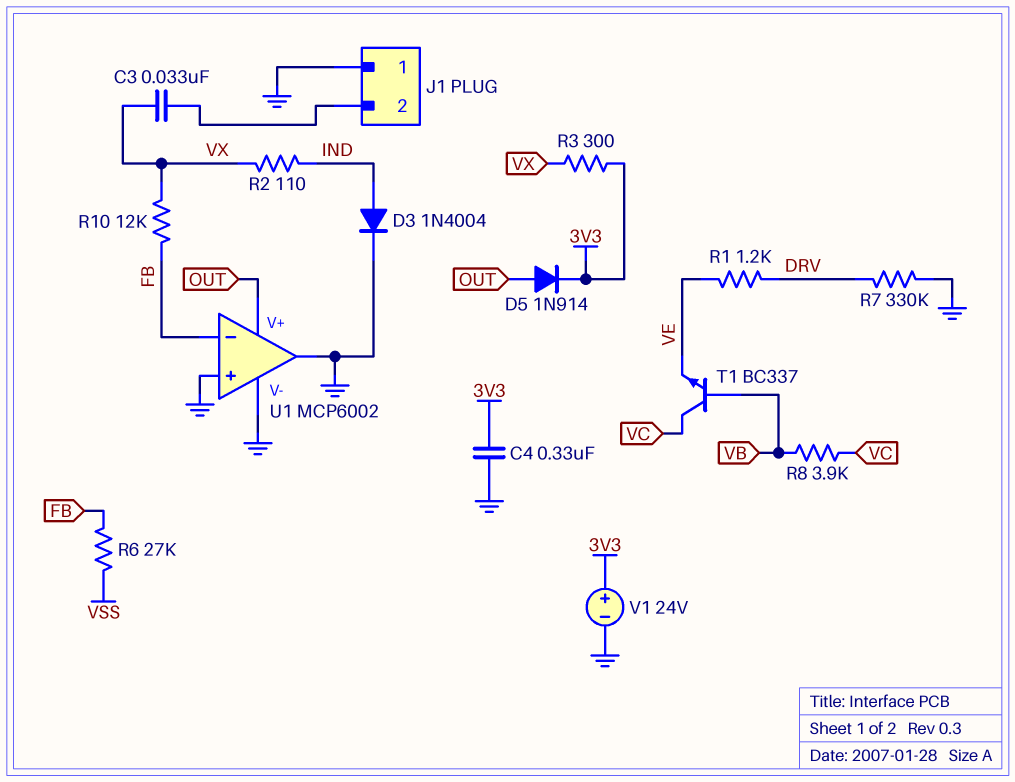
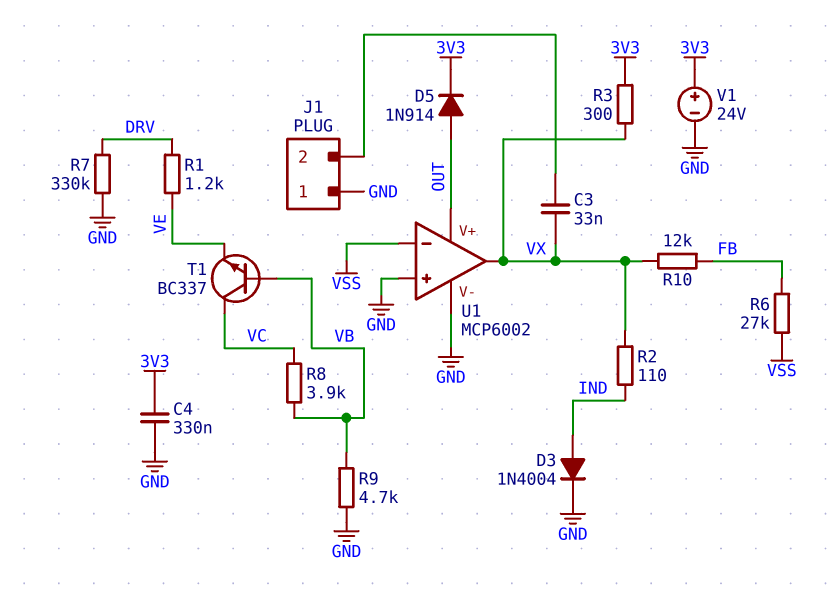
R9: none -> 4.7k (GND, VB)
U1 pin in-: FB -> VSS
U1 pin out: GND -> VX

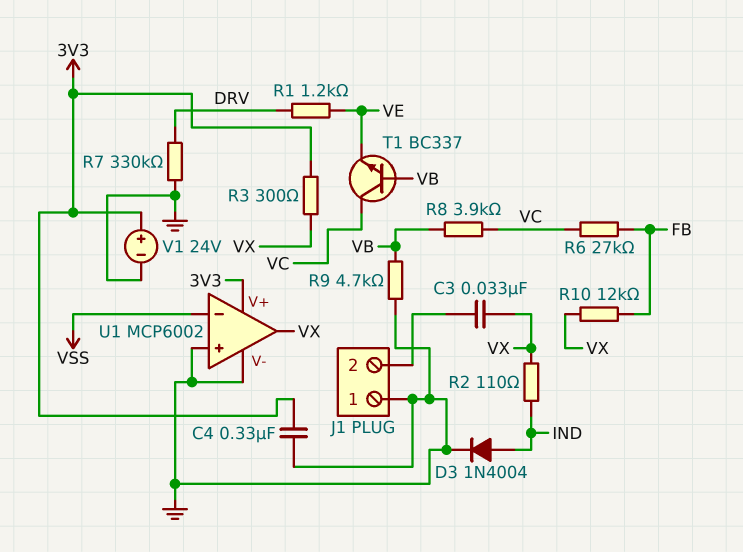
D5: diode 1N914 (A OUT, K 3V3) -> none
R6: 27k (FB, VSS) -> 27k (FB, VC)
U1 pin V+: OUT -> 3V3

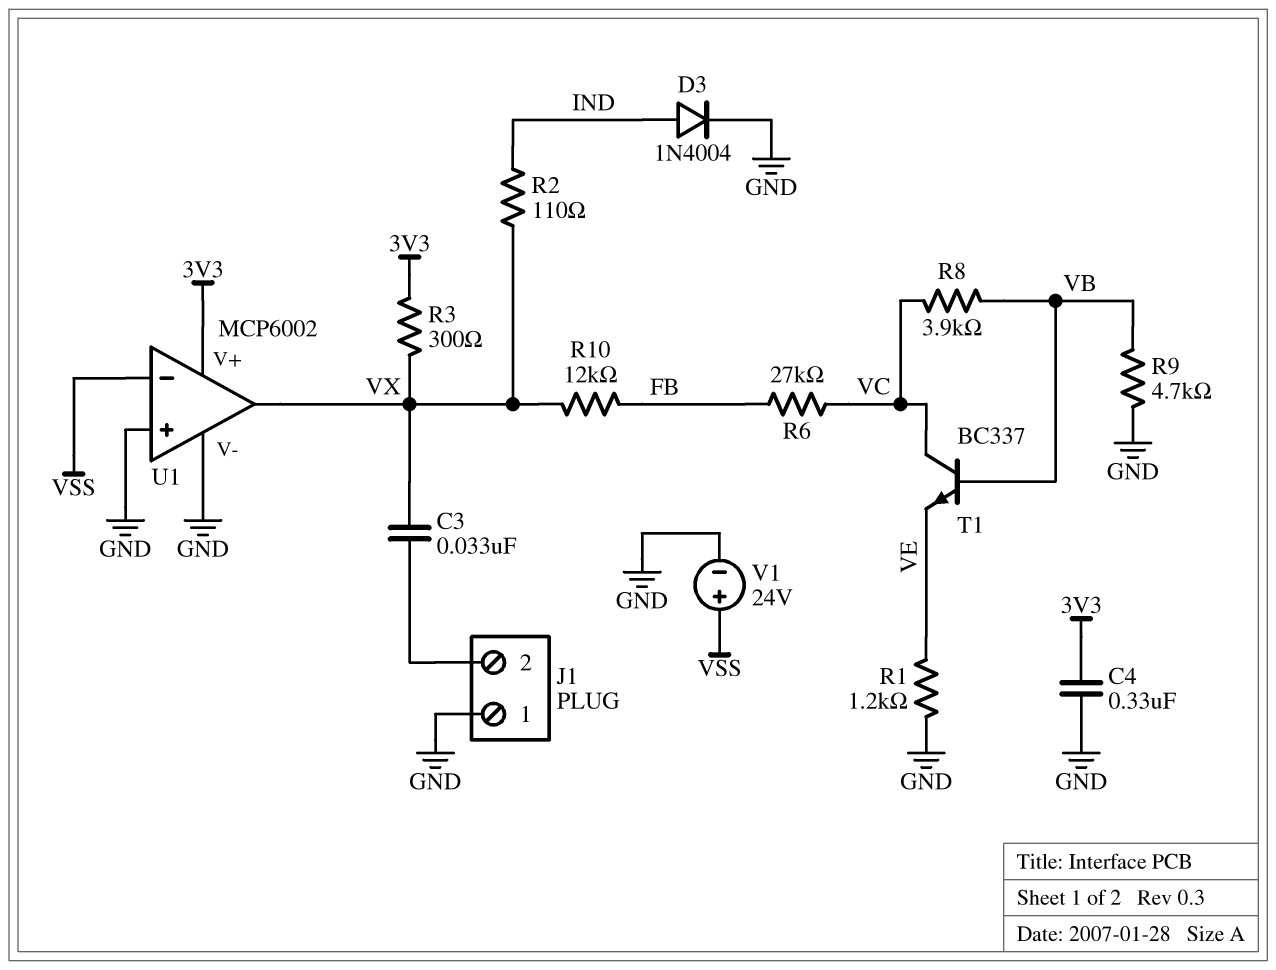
R1: 1.2k (DRV, VE) -> 1.2k (GND, VE)
R7: 330k (DRV, GND) -> none
V1: 24V (plus 3V3, minus GND) -> 24V (plus VSS, minus GND)

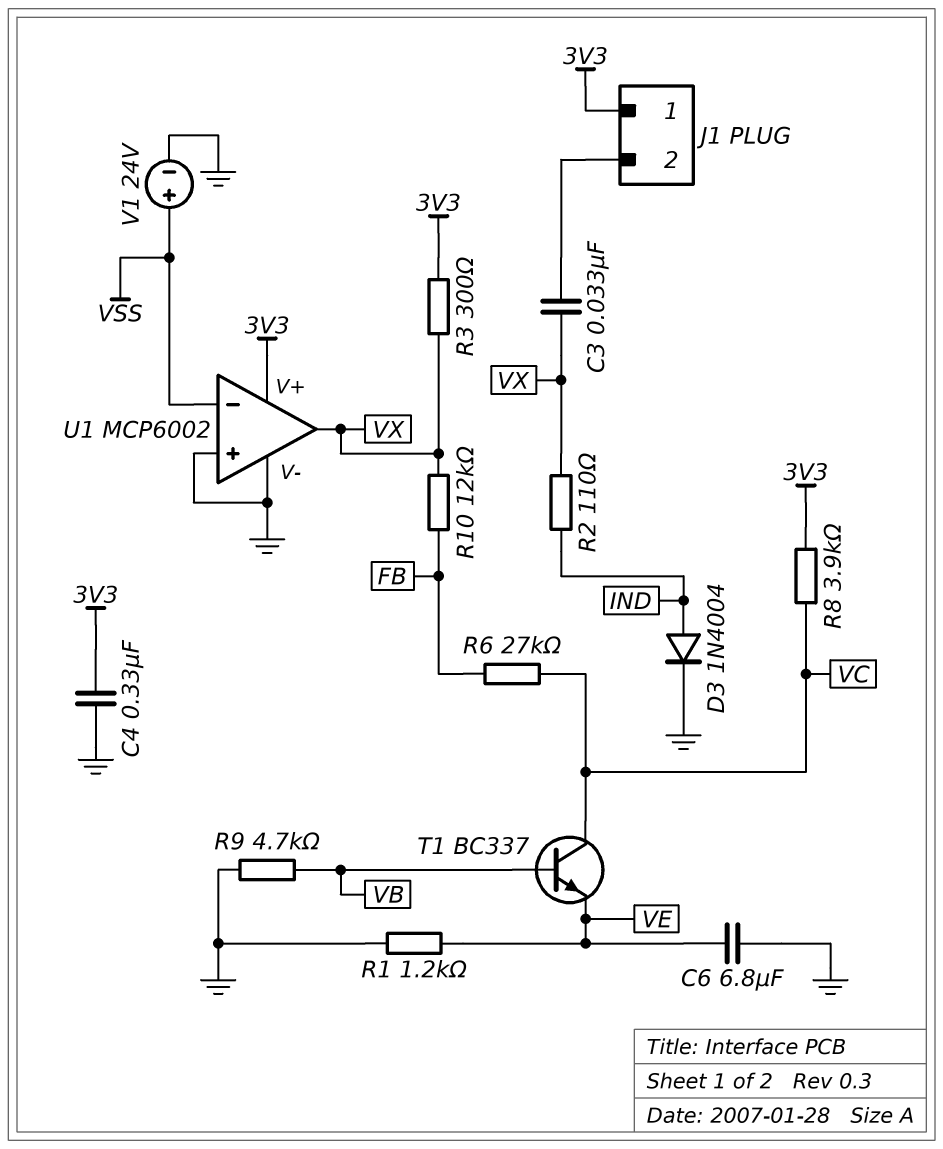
C6: none -> 6.8uF (GND, VE)
J1 pin 1: GND -> 3V3
R8: 3.9k (VB, VC) -> 3.9k (3V3, VC)

